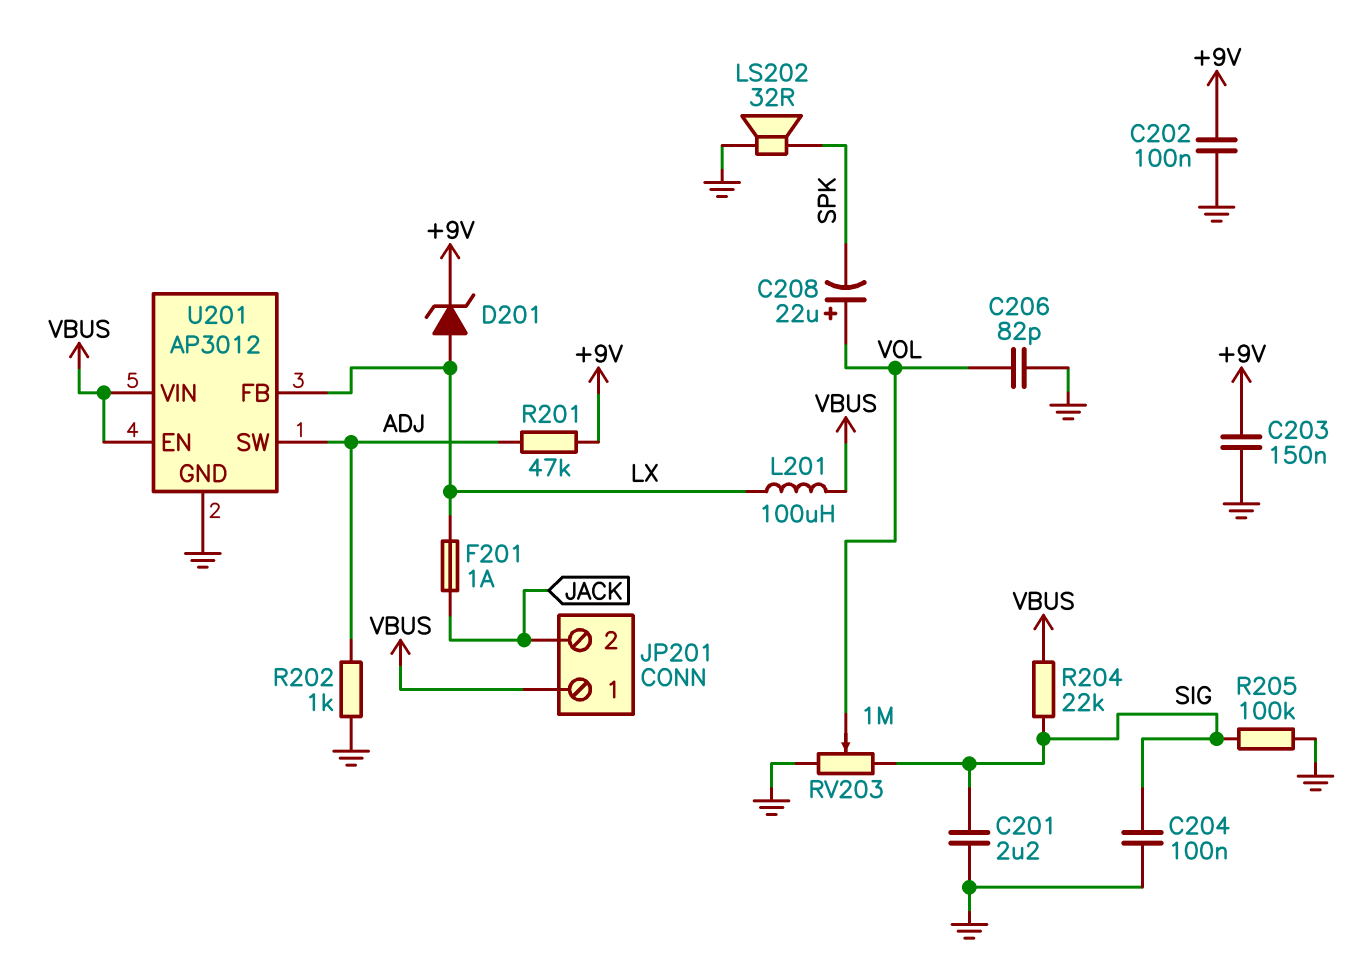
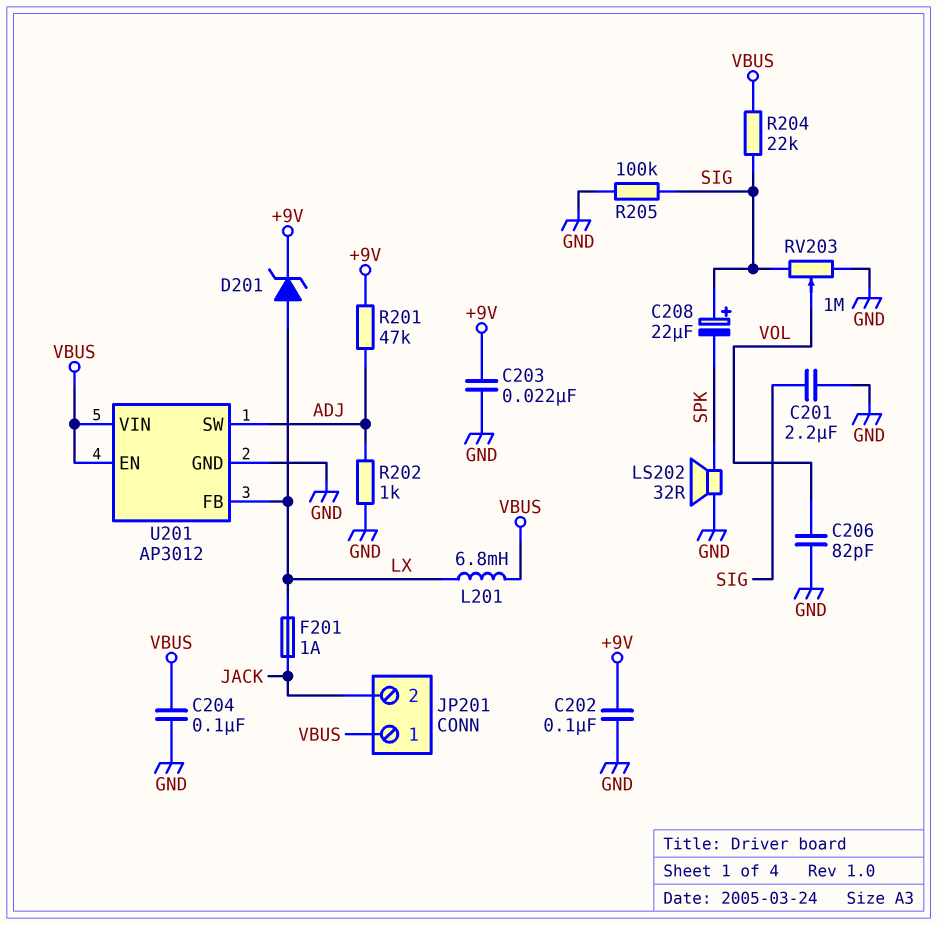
C203: 150nF (+9V, GND) -> 22nF (+9V, GND)
C204: 100nF (GND, SIG) -> 100nF (GND, VBUS)
C208: 22uF (plus VOL, minus SPK) -> 22uF (plus SIG, minus SPK)
L201: 100uH (LX, VBUS) -> 6.8mH (LX, VBUS)

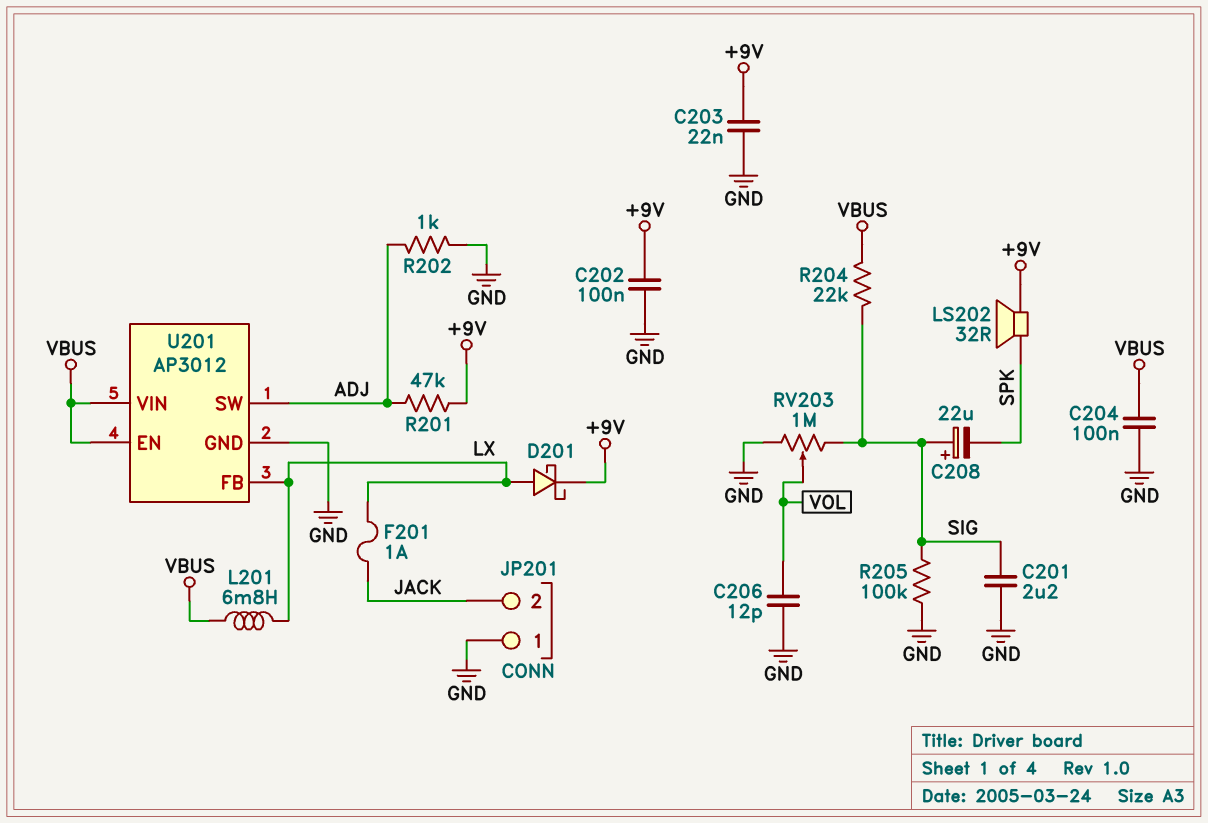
C206: 82pF (GND, VOL) -> 12pF (GND, VOL)
D201: zener (A LX, K +9V) -> schottky (A LX, K +9V)
JP201 pin 1: VBUS -> GND
LS202: speaker 32R (GND, SPK) -> speaker 32R (+9V, SPK)

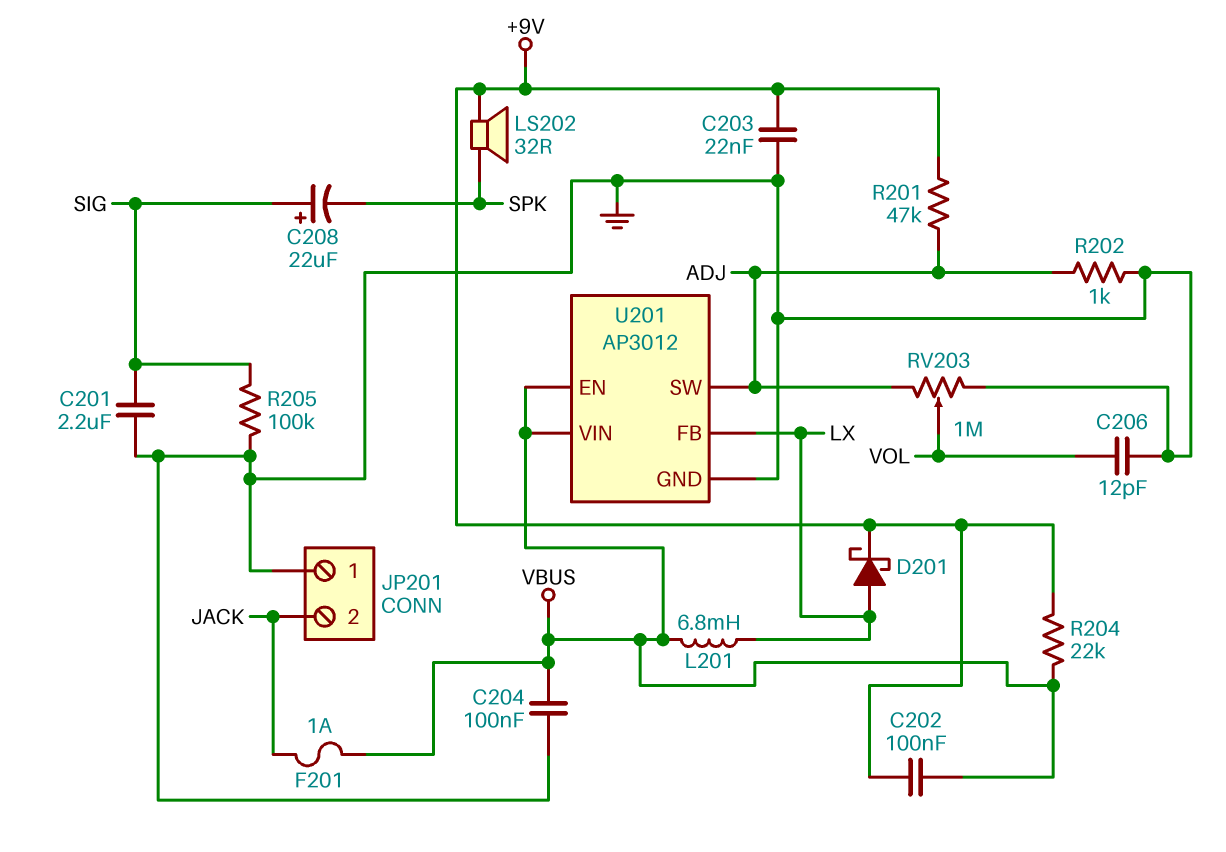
C202: 100nF (+9V, GND) -> 100nF (+9V, VBUS)
F201: 1A (JACK, LX) -> 1A (JACK, VBUS)
R204: 22k (SIG, VBUS) -> 22k (+9V, VBUS)
RV203: 1M (GND, SIG, wiper VOL) -> 1M (ADJ, GND, wiper VOL)

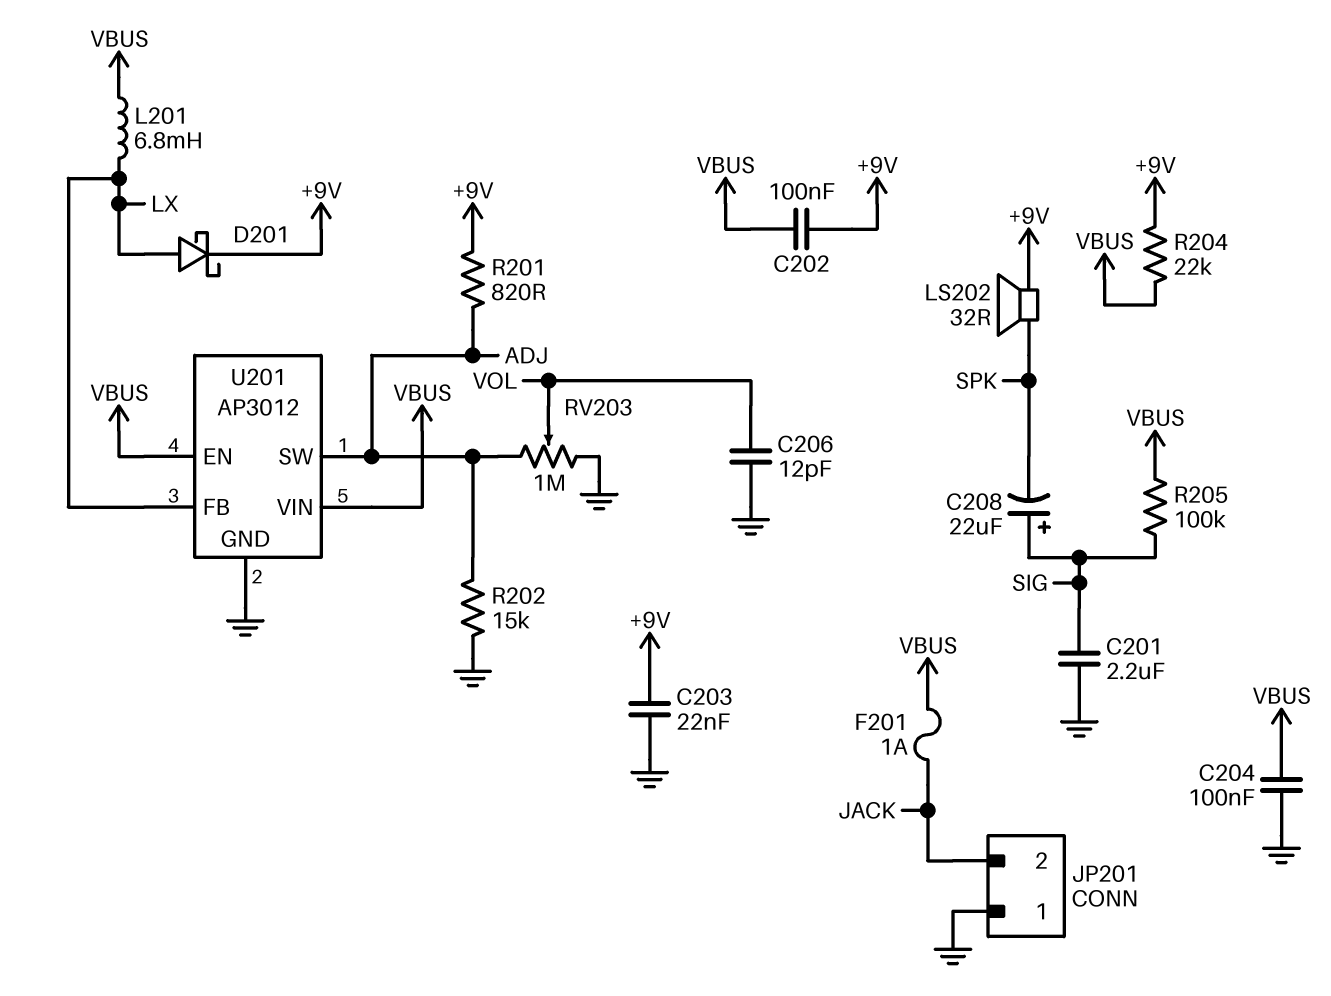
R201: 47k (+9V, ADJ) -> 820 (+9V, ADJ)
R202: 1k (ADJ, GND) -> 15k (ADJ, GND)
R205: 100k (GND, SIG) -> 100k (SIG, VBUS)

